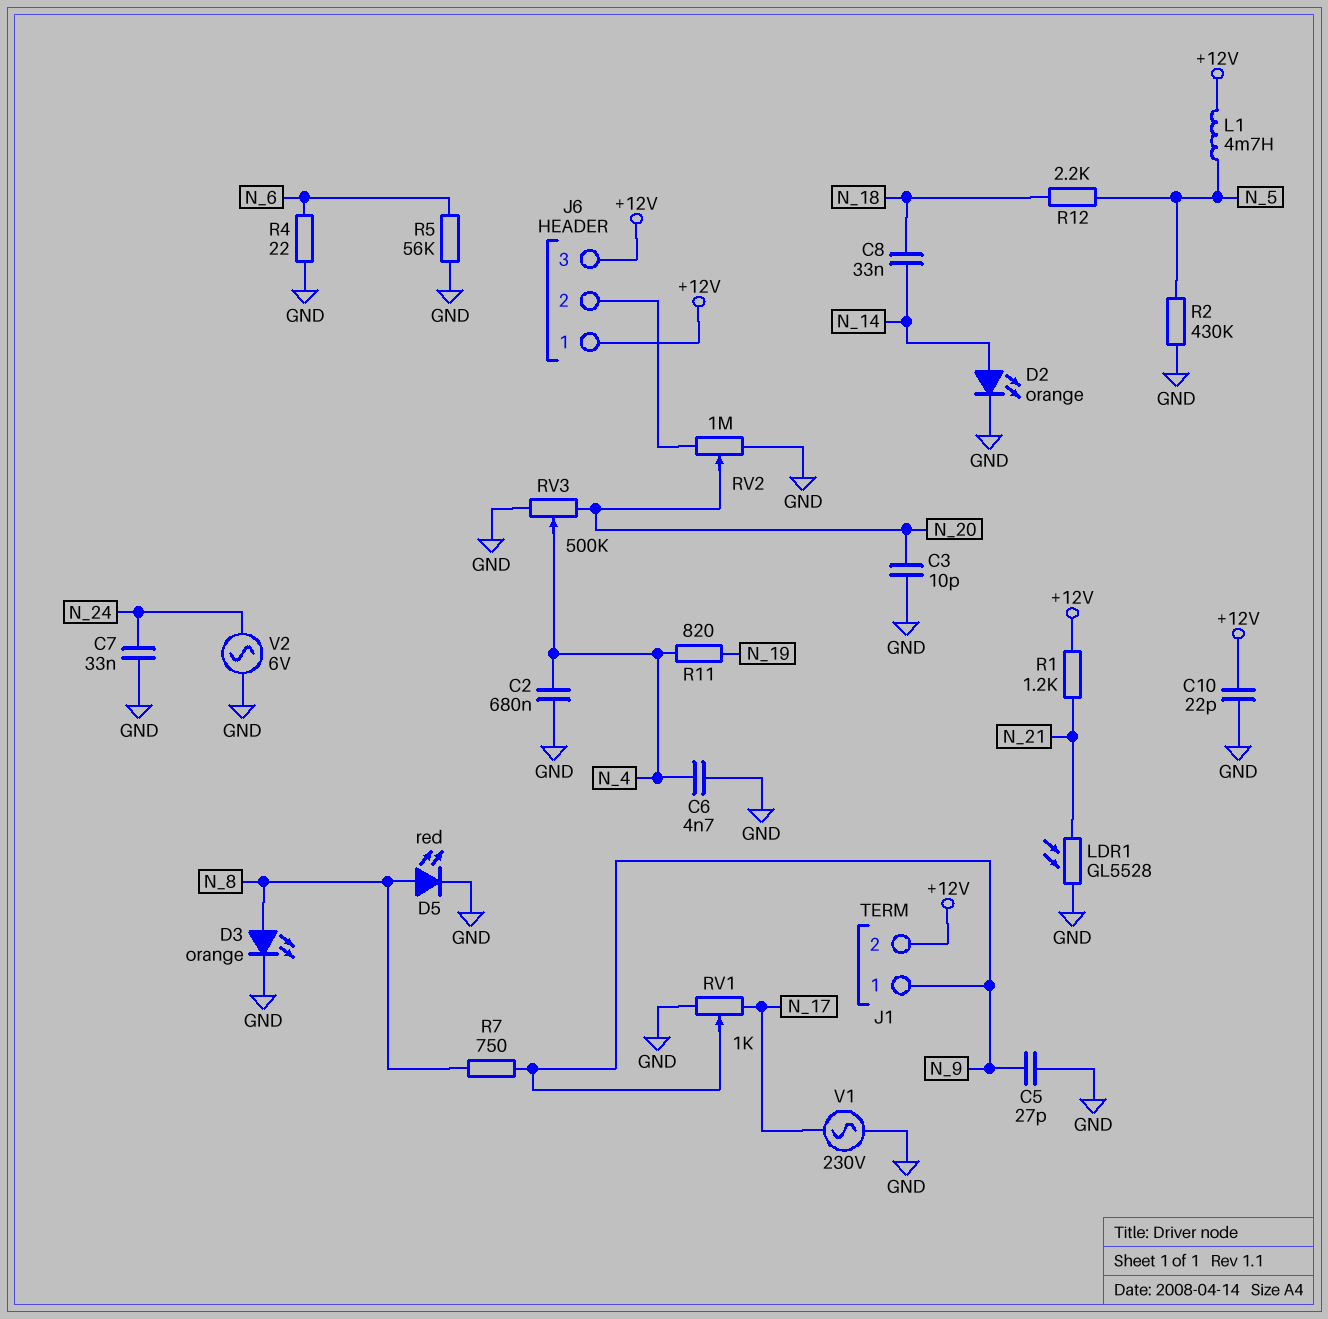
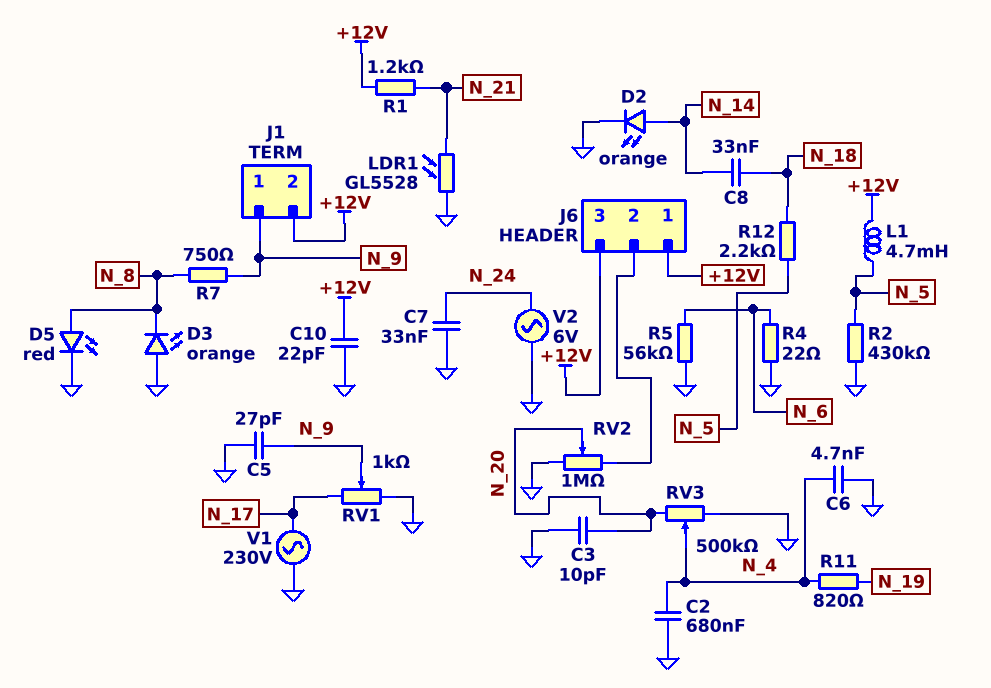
D3: LED orange (A N_8, K GND) -> LED orange (A GND, K N_8)

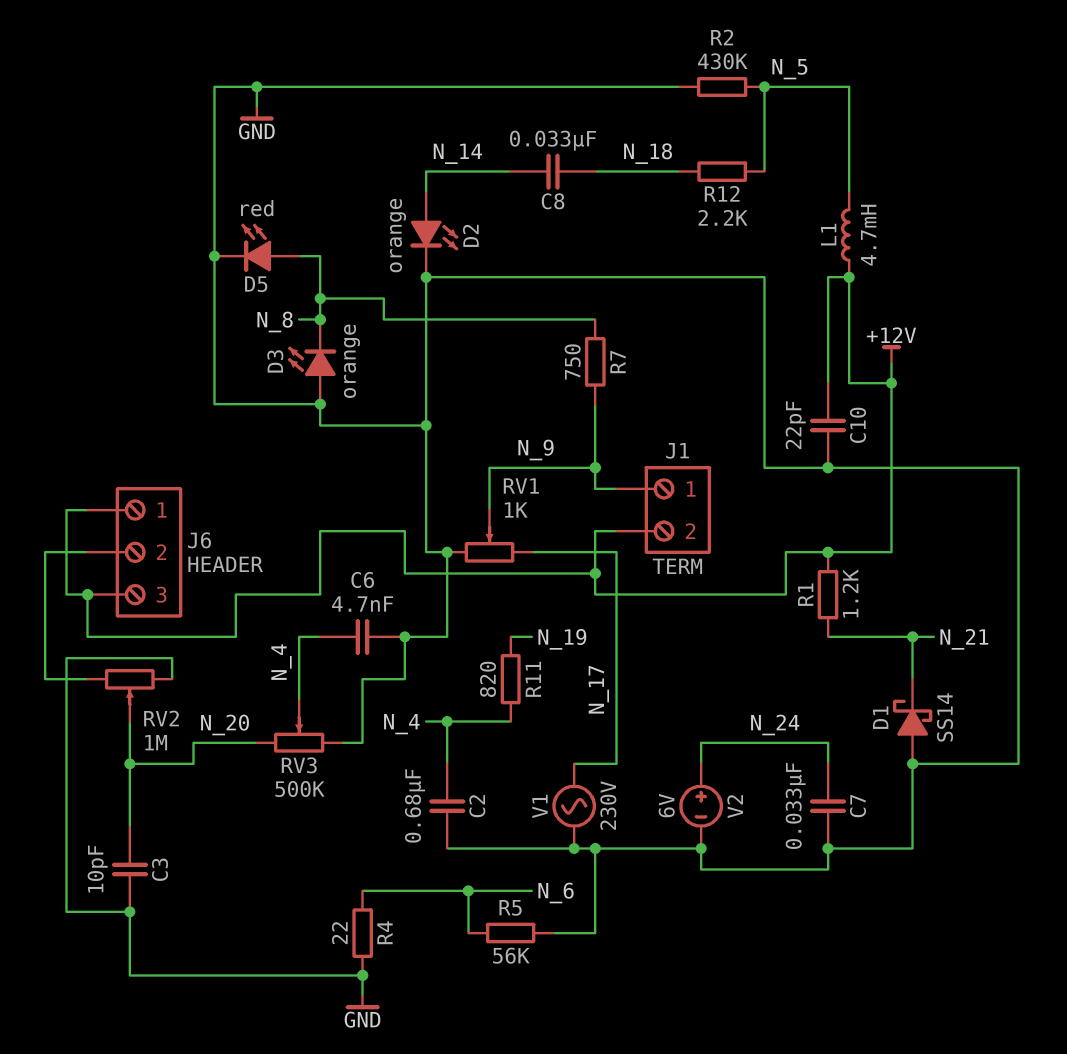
C5: 27pF (GND, N_9) -> none
D1: none -> schottky SS14 (A GND, K N_21)
LDR1: GL5528 (GND, N_21) -> none
V2: AC 6V (GND, N_24) -> 6V (plus N_24, minus GND)

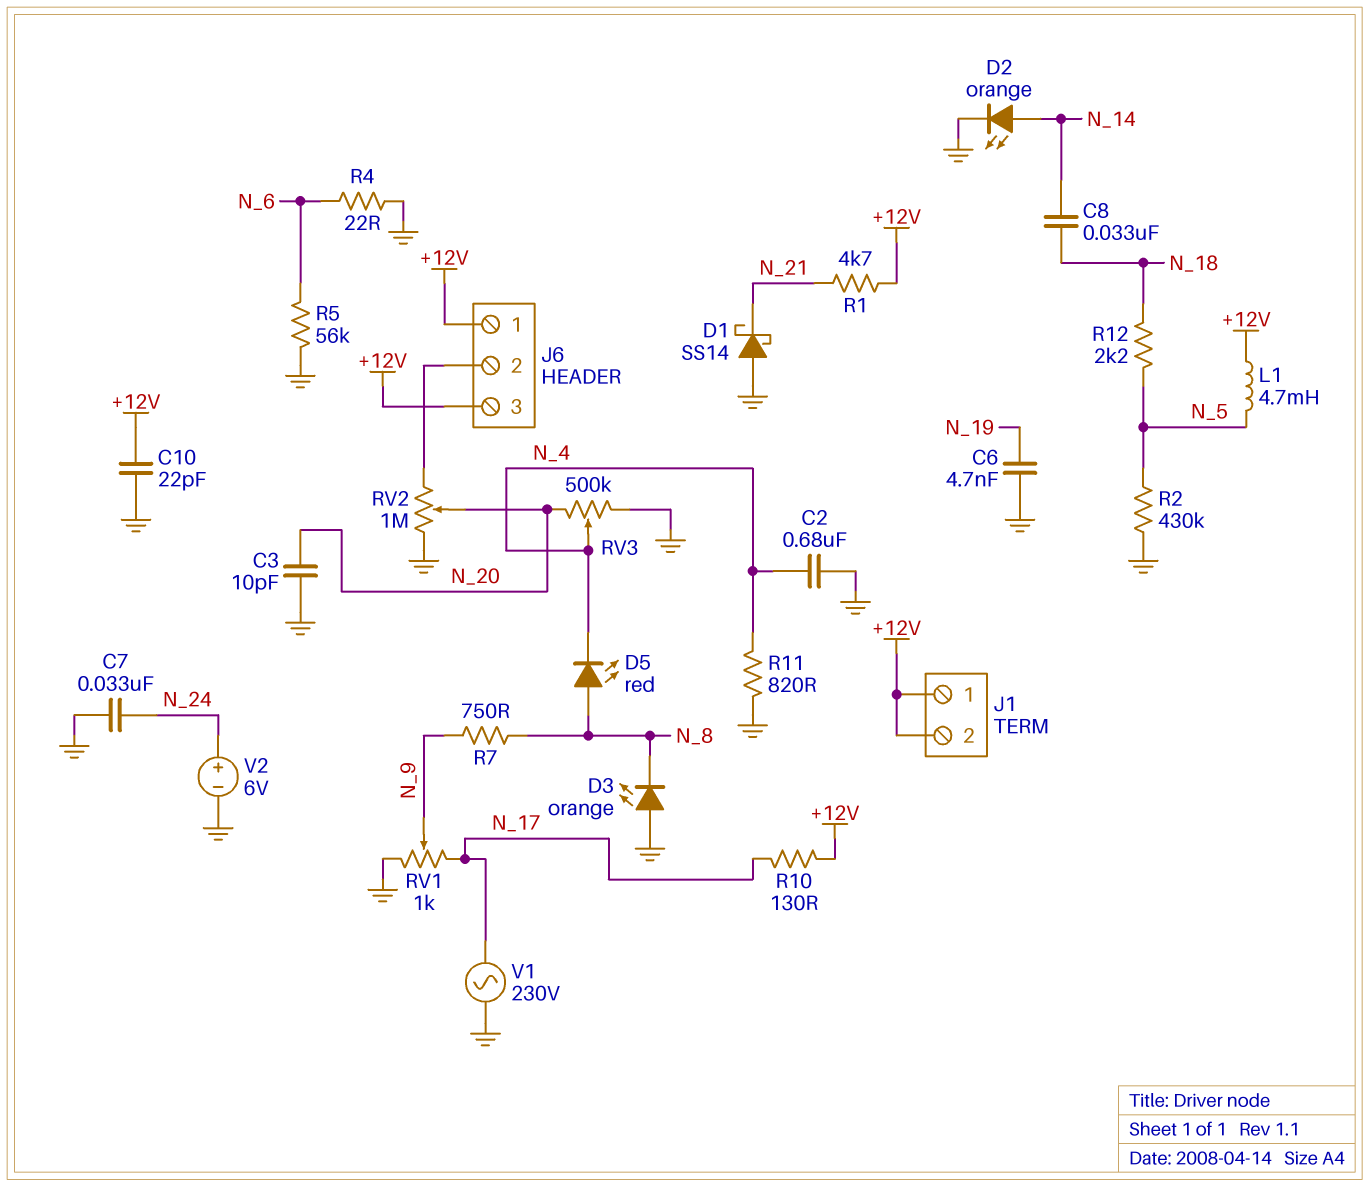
C6: 4.7nF (GND, N_4) -> 4.7nF (GND, N_19)
D5: LED red (A N_8, K GND) -> LED red (A N_8, K N_4)
J1 pin 1: N_9 -> +12V
R1: 1.2k (+12V, N_21) -> 4.7k (+12V, N_21)
R10: none -> 130 (+12V, N_17)
R11: 820 (N_4, N_19) -> 820 (GND, N_4)

